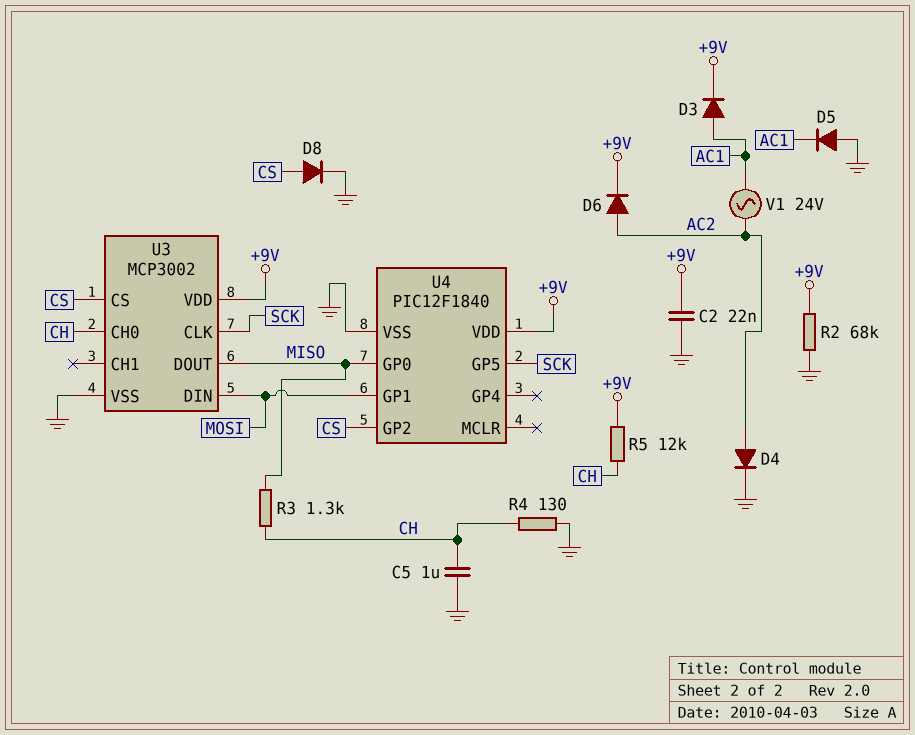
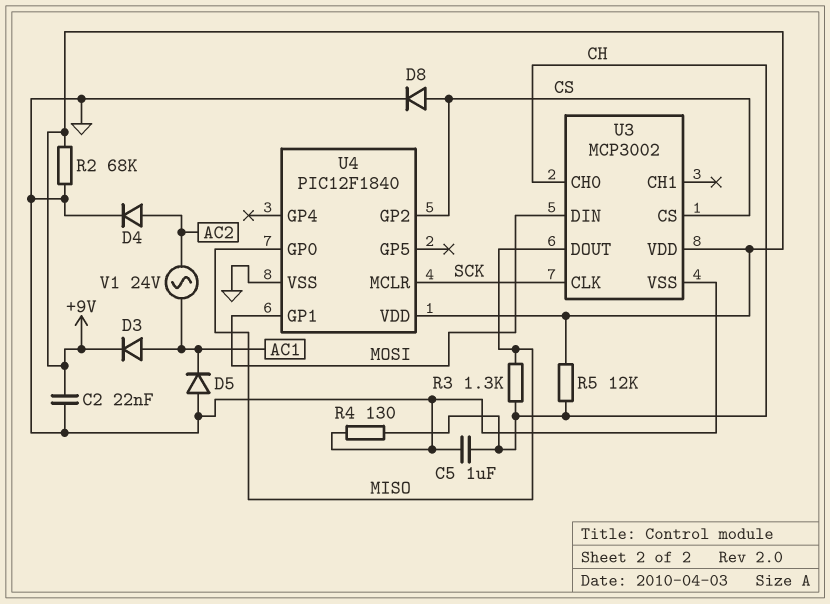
D6: diode (A AC2, K +9V) -> none
U4 pin GP5: SCK -> none
U4 pin MCLR: none -> SCK

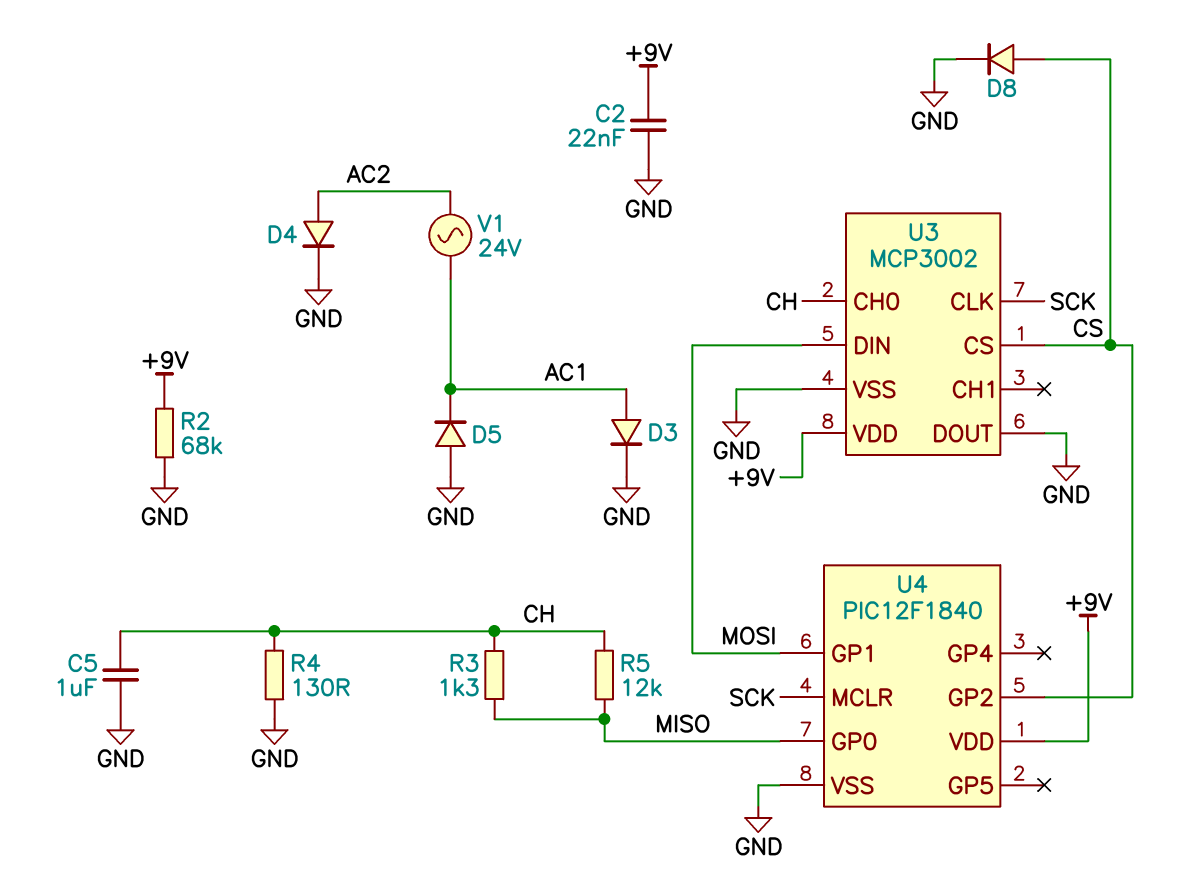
D3: diode (A AC1, K +9V) -> diode (A AC1, K GND)
R5: 12k (+9V, CH) -> 12k (CH, MISO)
U3 pin DOUT: MISO -> GND

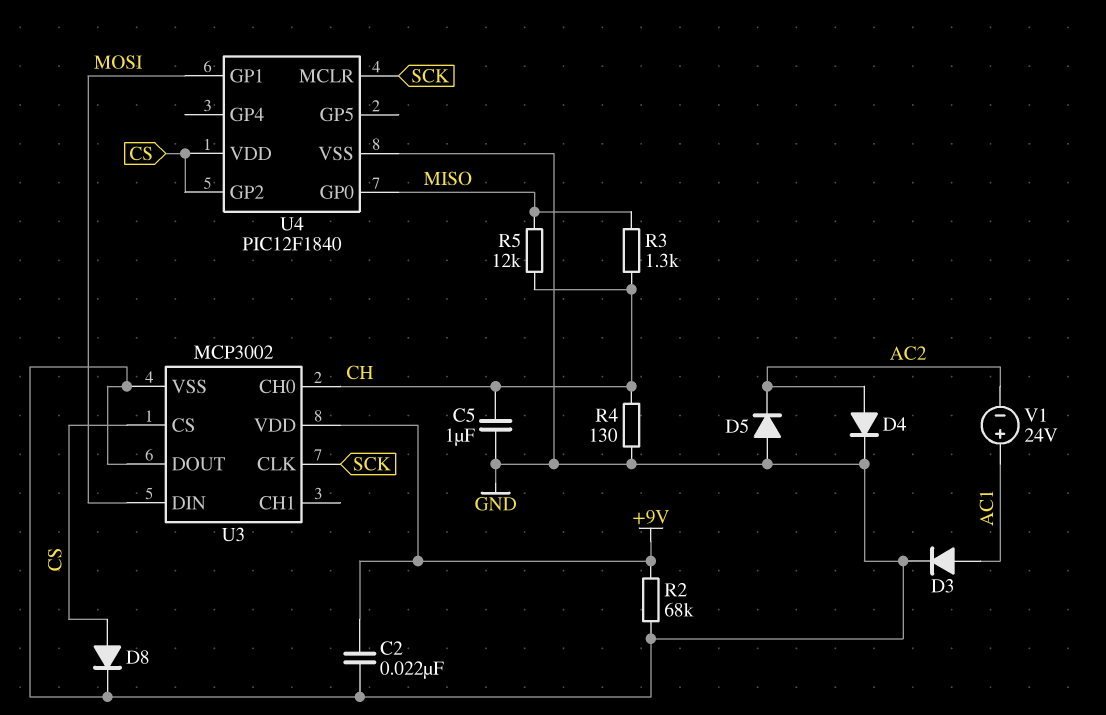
D5: diode (A GND, K AC1) -> diode (A GND, K AC2)
U4 pin VDD: +9V -> CS
V1: AC 24V (AC1, AC2) -> 24V (plus AC1, minus AC2)

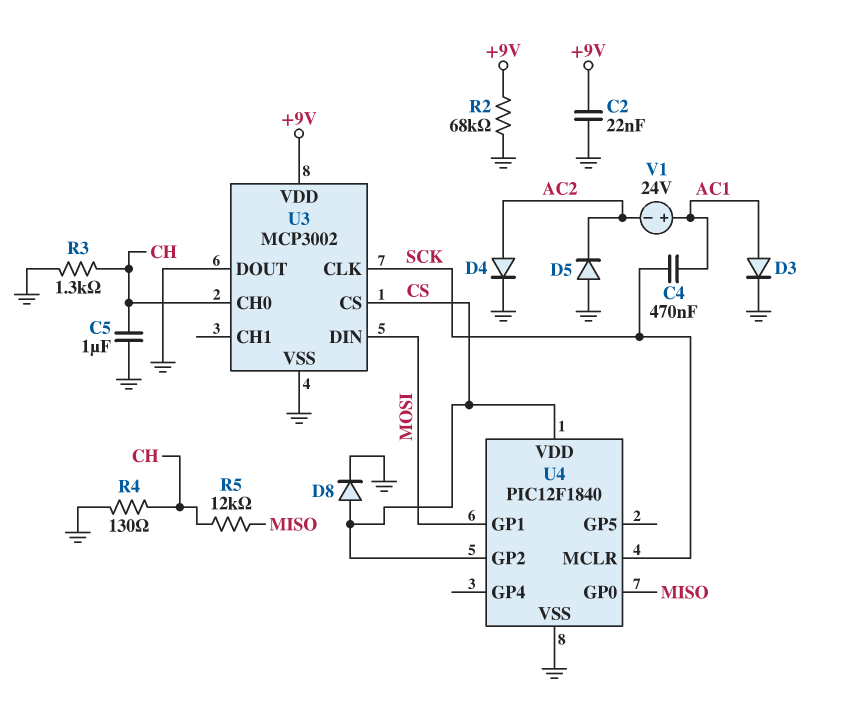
C4: none -> 470nF (AC1, SCK)
R3: 1.3k (CH, MISO) -> 1.3k (CH, GND)

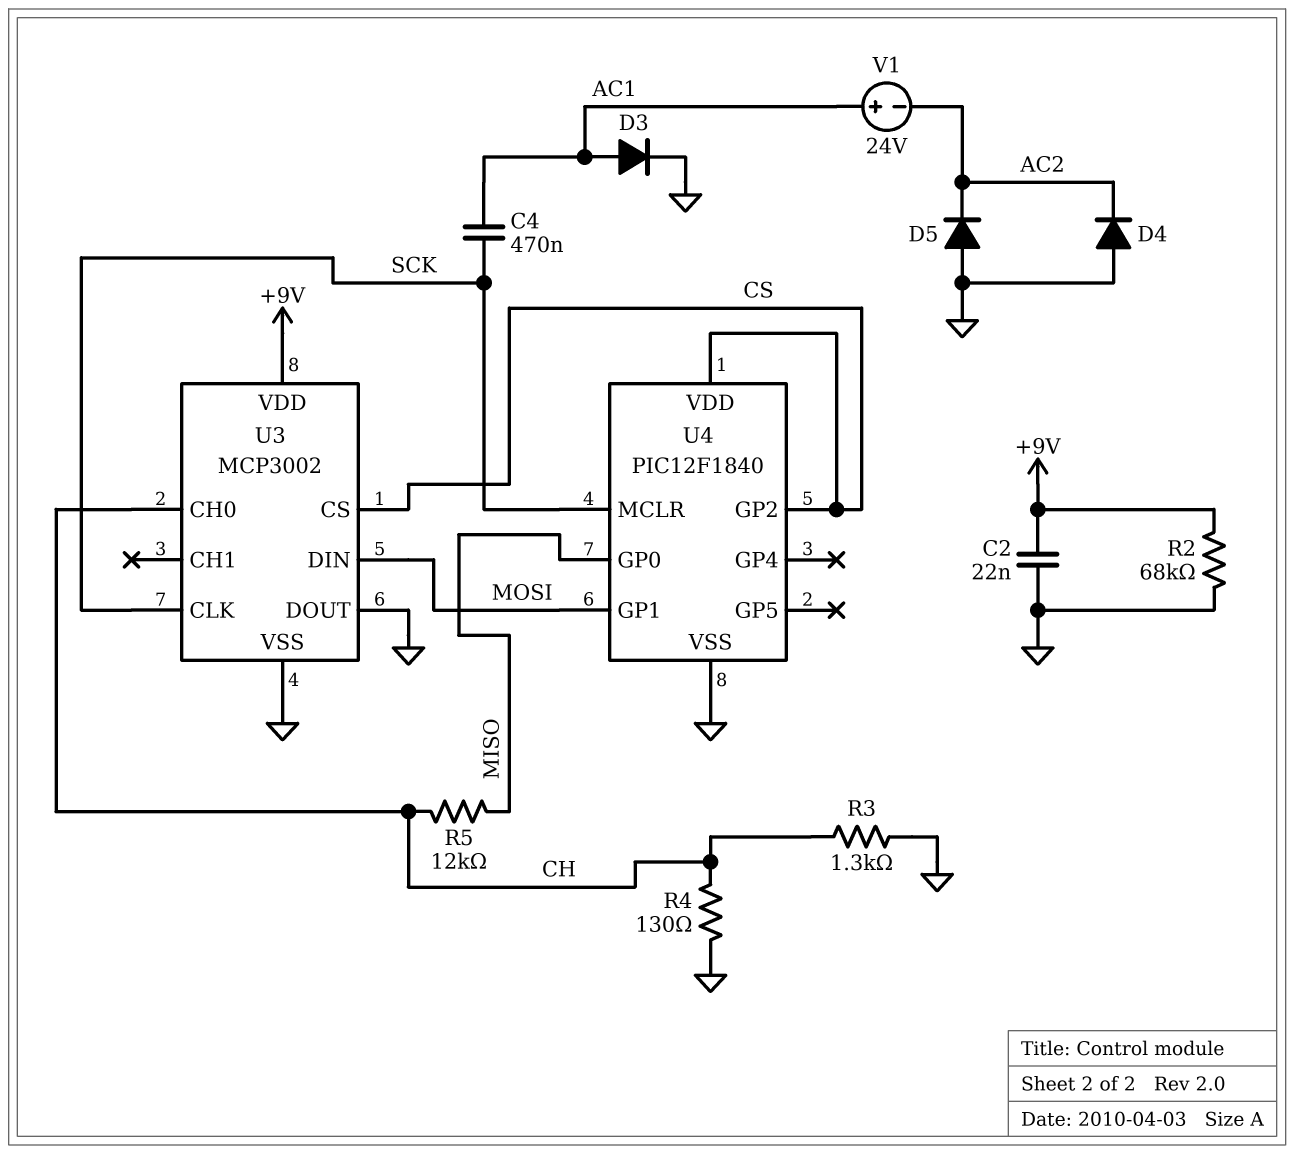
C5: 1uF (CH, GND) -> none
D4: diode (A AC2, K GND) -> diode (A GND, K AC2)
D8: diode (A CS, K GND) -> none

